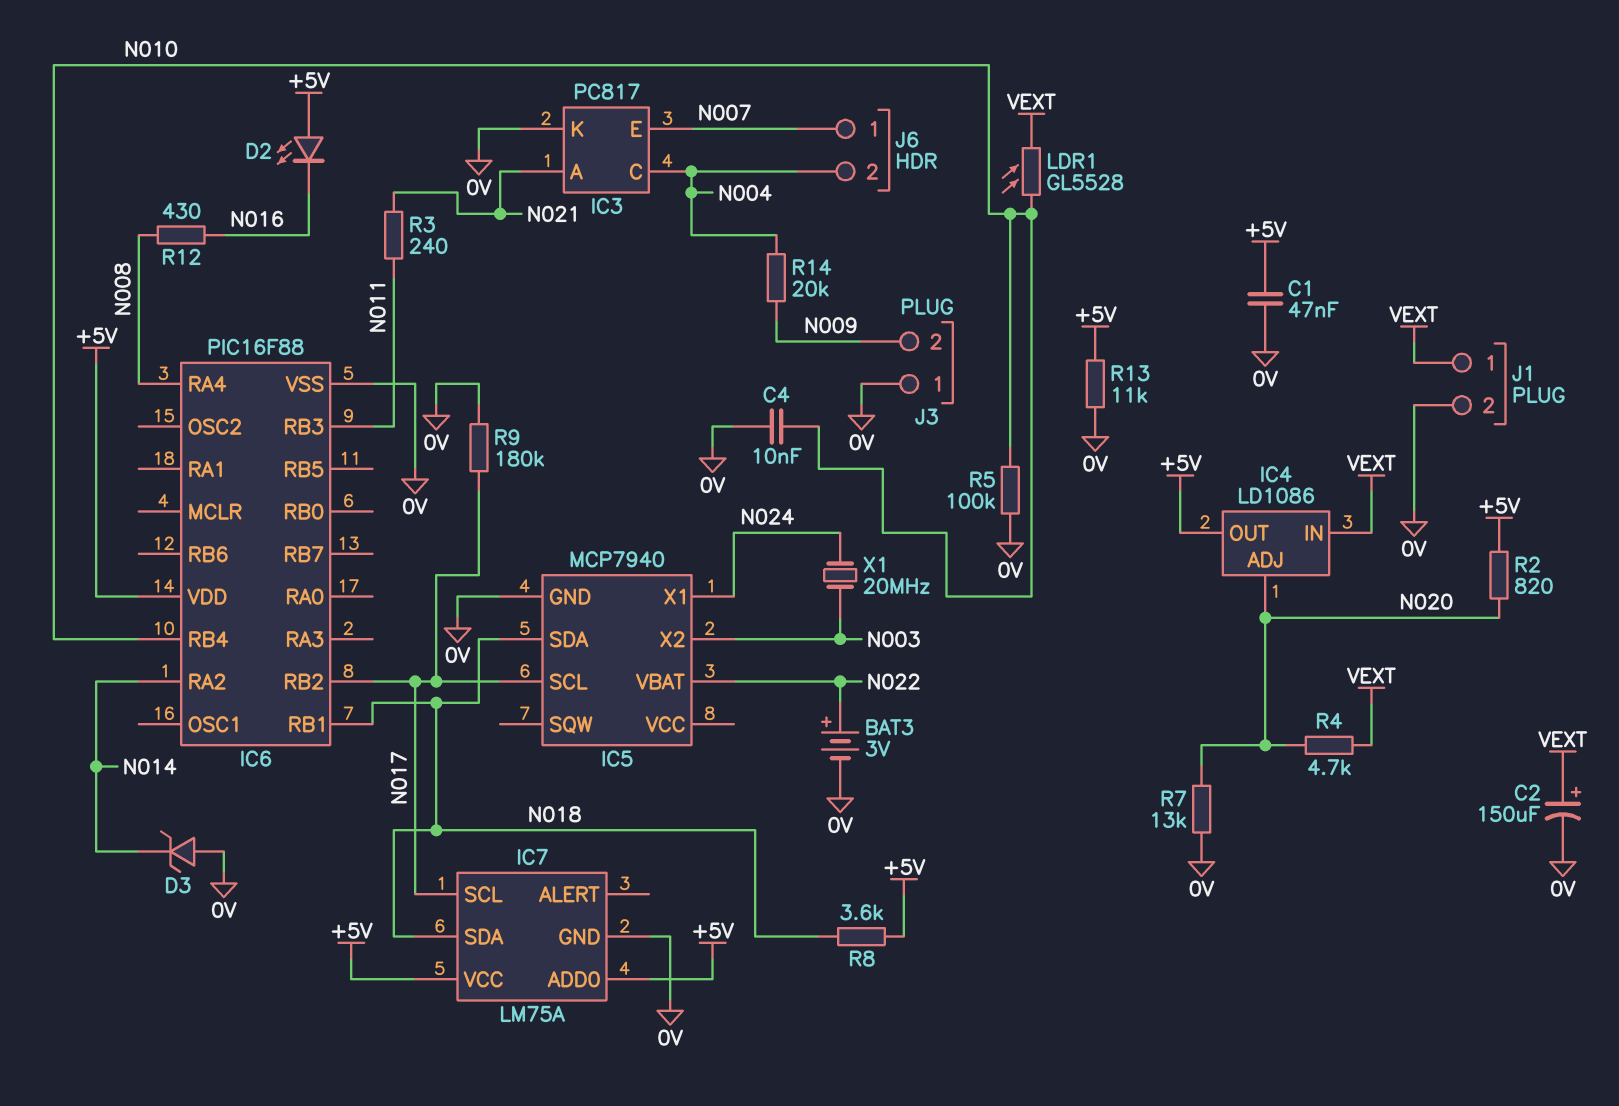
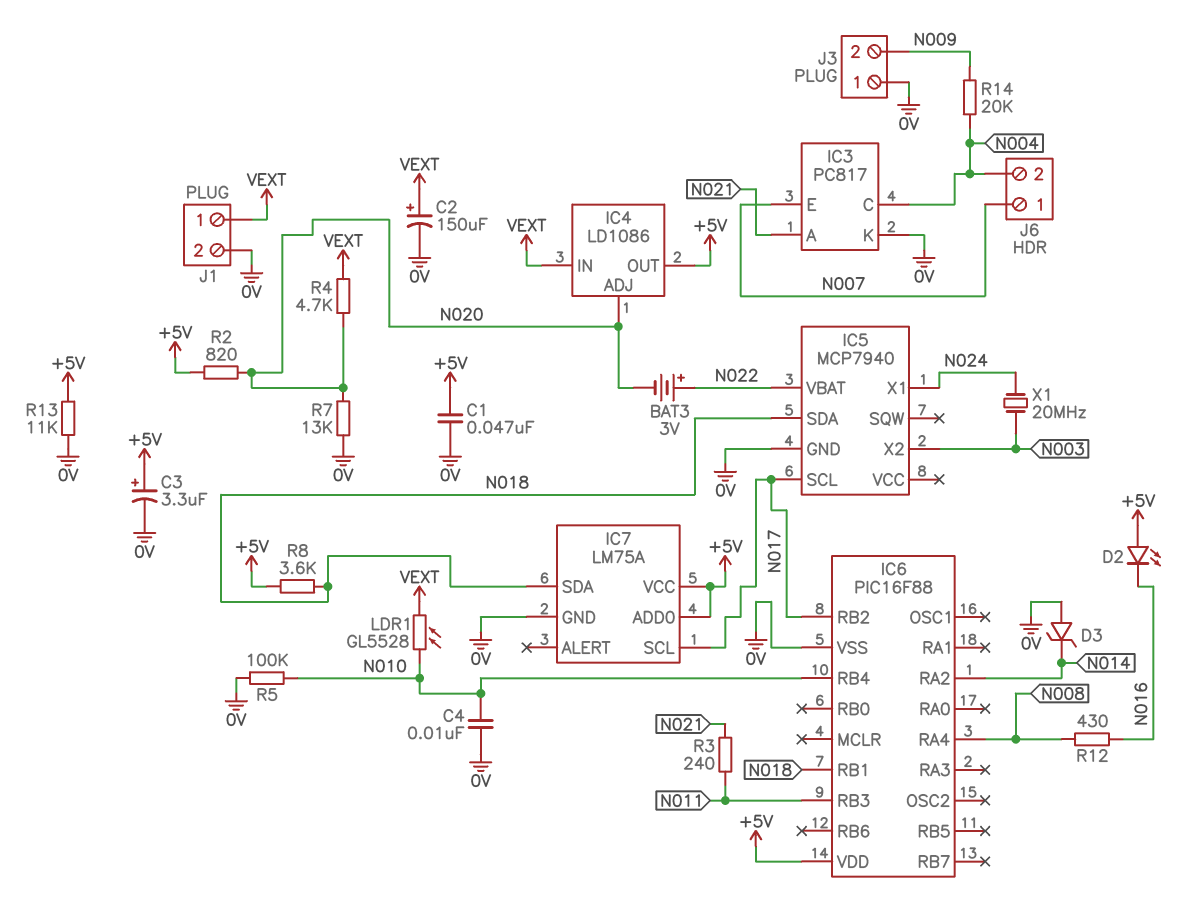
BAT3: 3V (plus N022, minus 0V) -> 3V (plus N022, minus N020)
C3: none -> 3.3uF (plus +5V, minus 0V)
R9: 180k (0V, N017) -> none

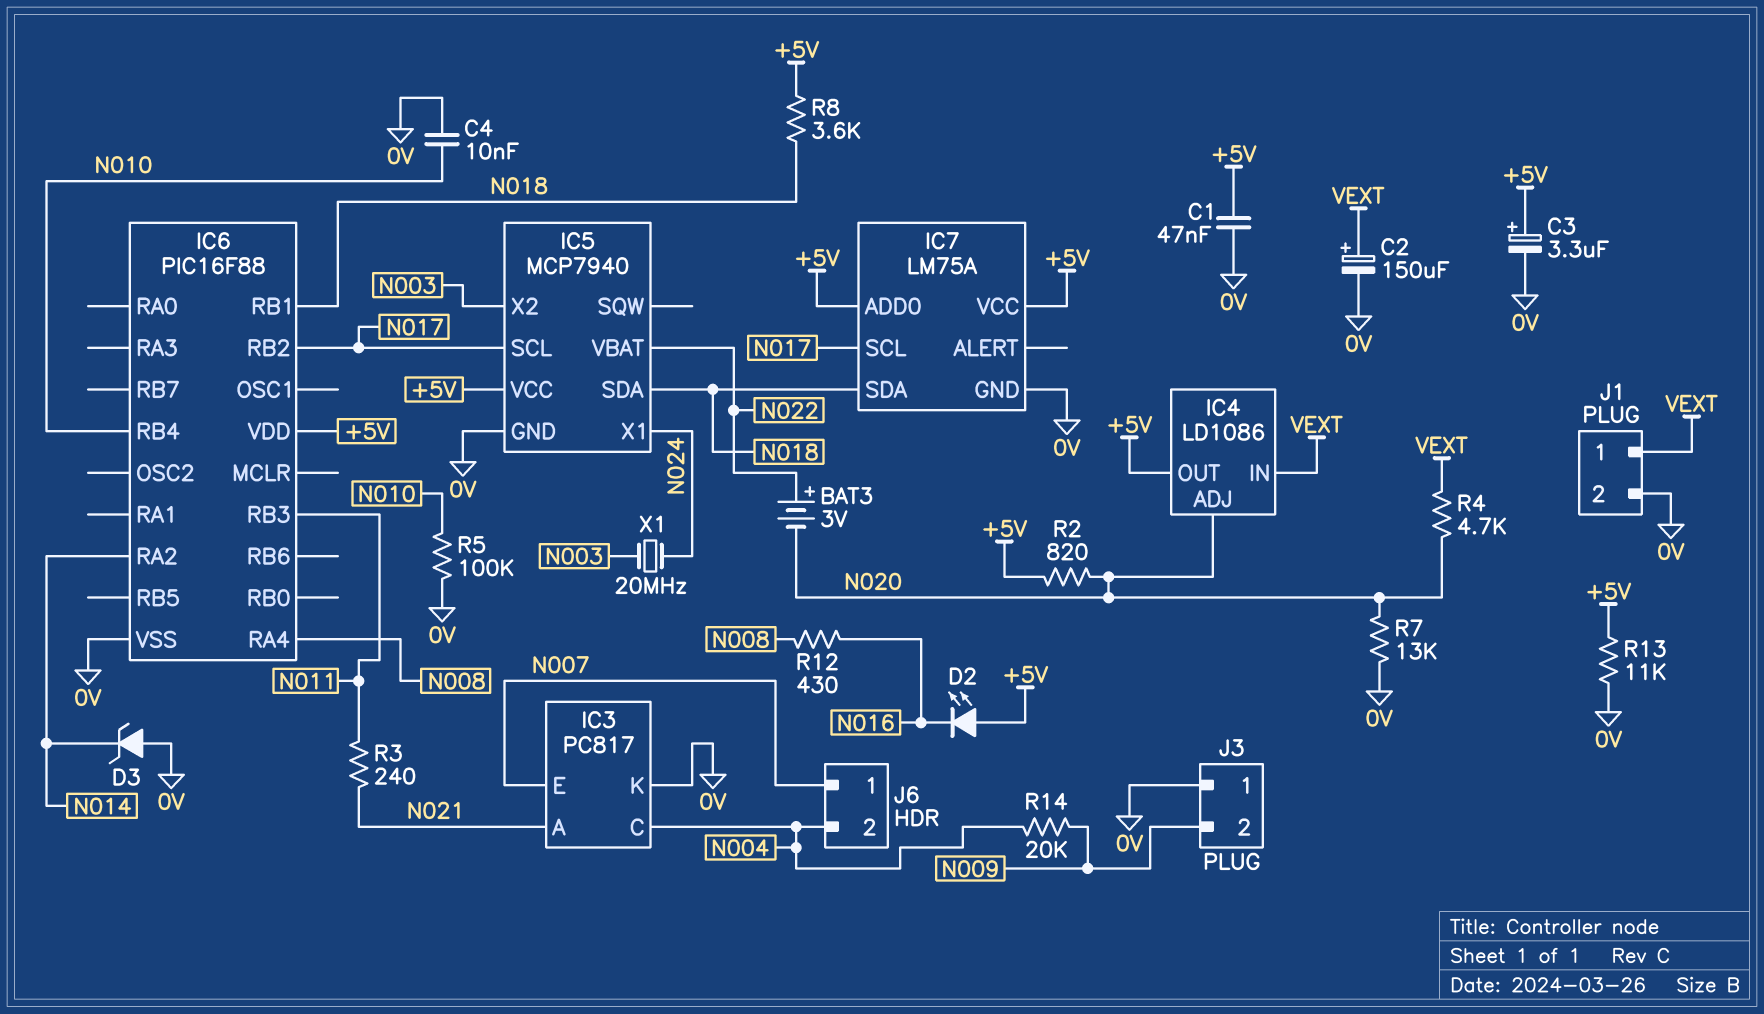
IC5 pin VCC: none -> +5V
LDR1: GL5528 (N010, VEXT) -> none

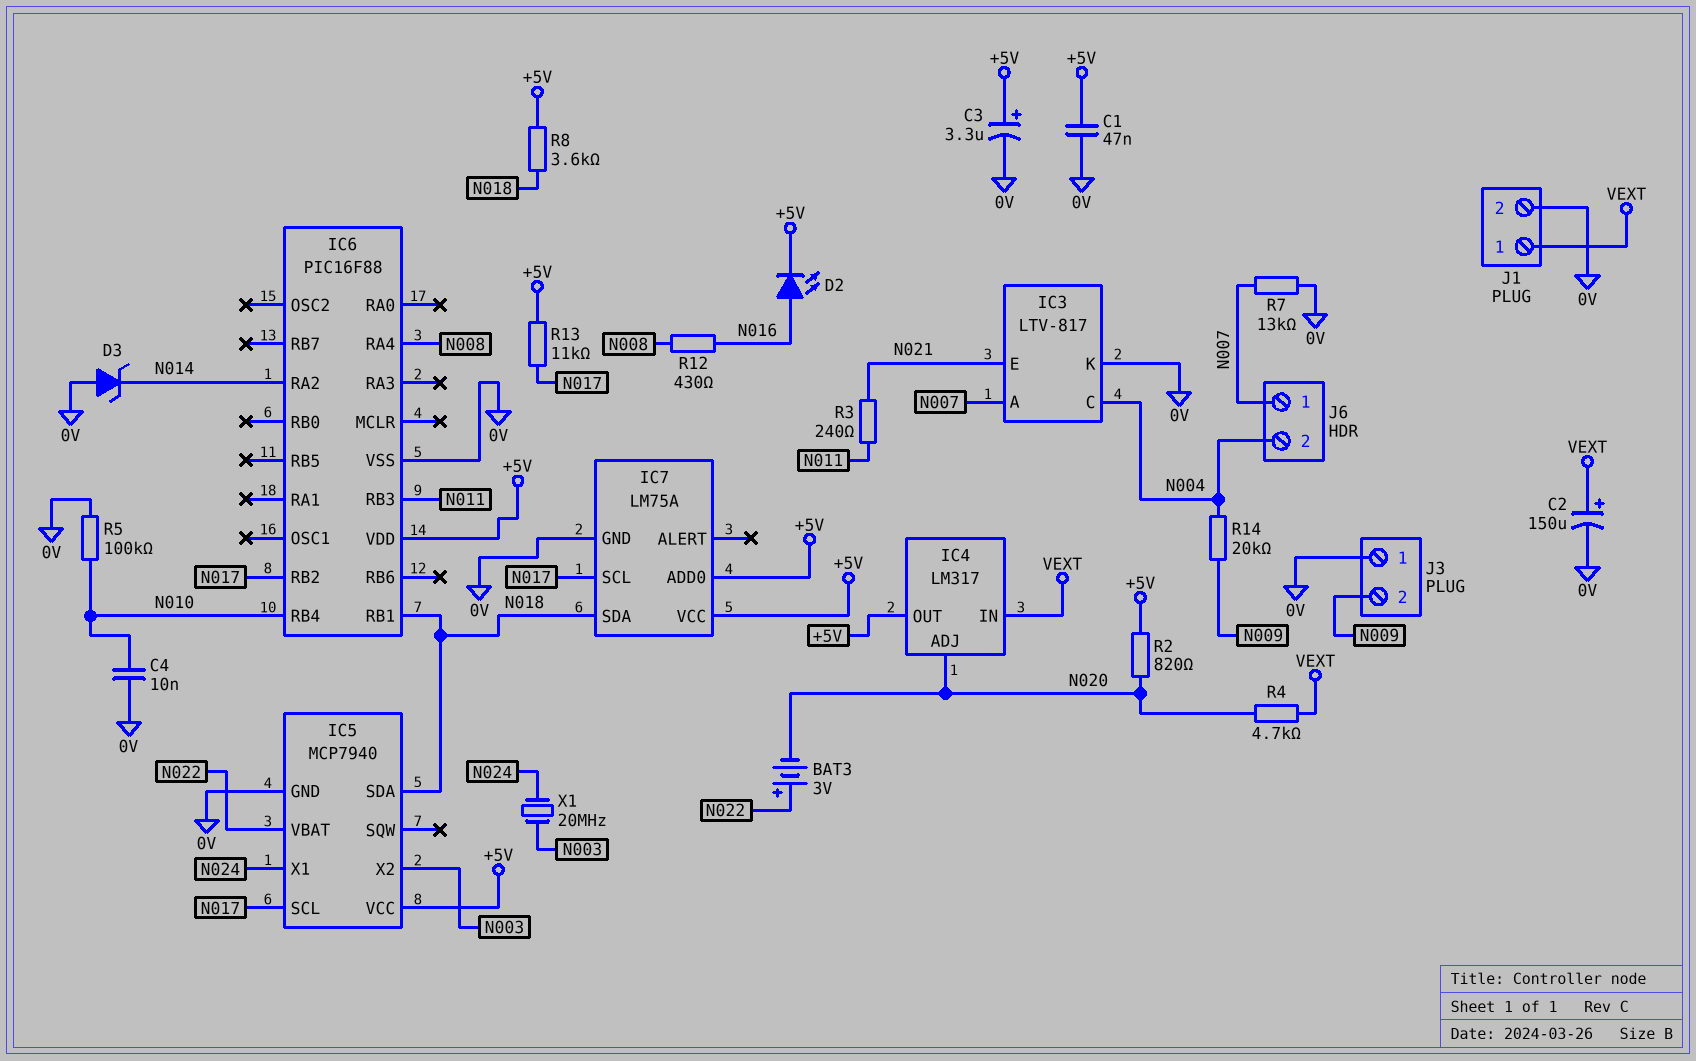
D2: LED (A +5V, K N016) -> LED (A N016, K +5V)
IC3: PC817 -> LTV-817
IC3 pin A: N021 -> N007
IC3 pin E: N007 -> N021
IC4: LD1086 -> LM317
R7: 13k (0V, N020) -> 13k (0V, N007)
R13: 11k (+5V, 0V) -> 11k (+5V, N017)

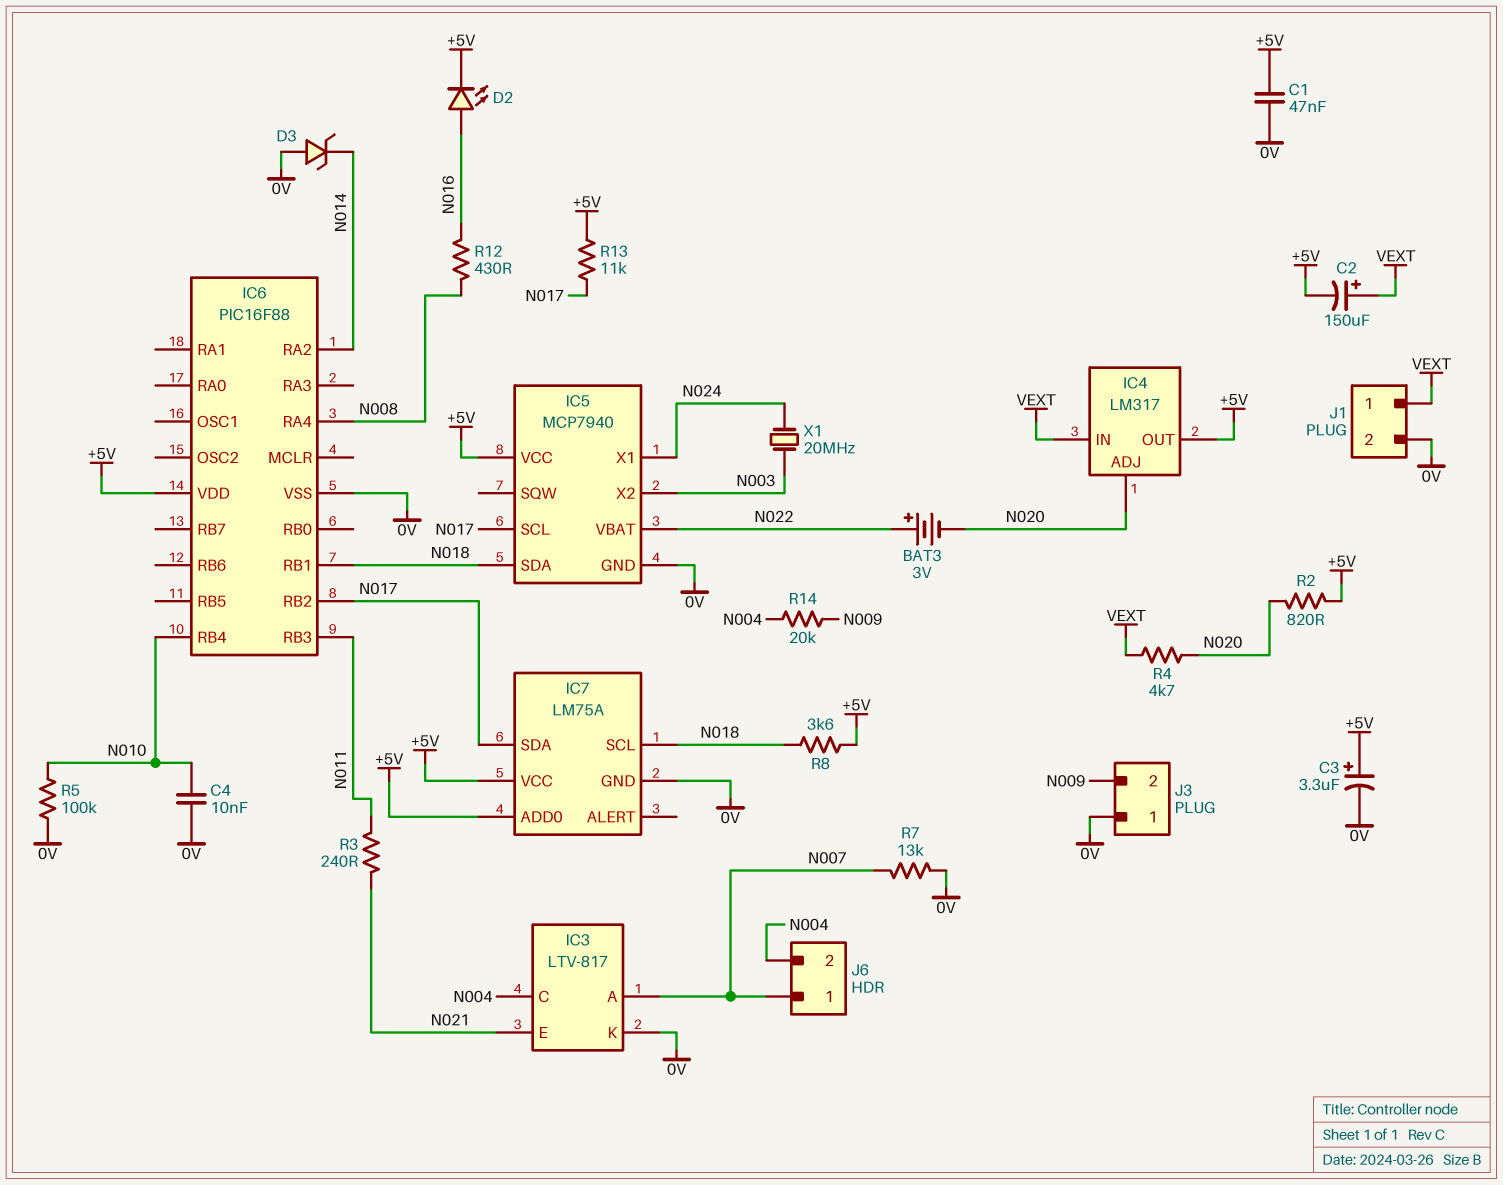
C2: 150uF (plus VEXT, minus 0V) -> 150uF (plus VEXT, minus +5V)
IC7 pin SCL: N017 -> N018
IC7 pin SDA: N018 -> N017

